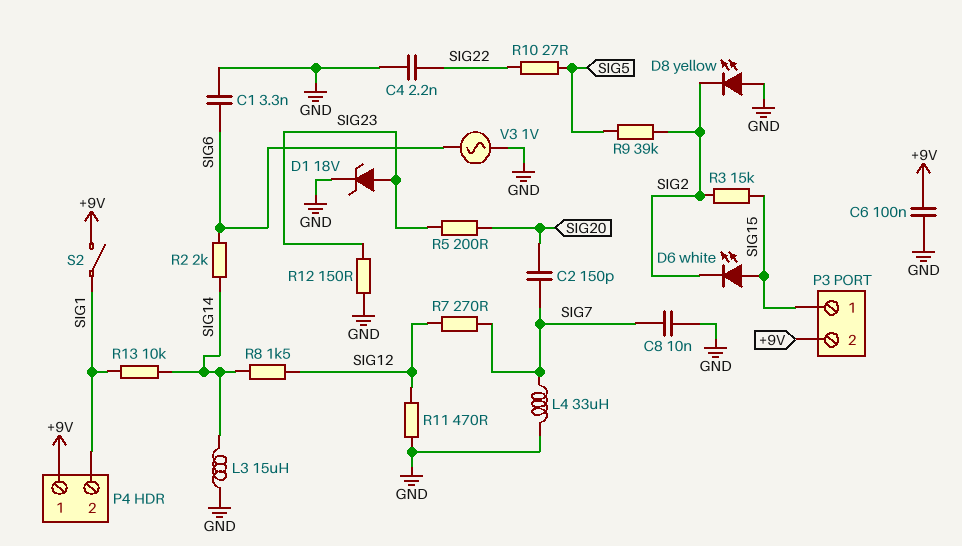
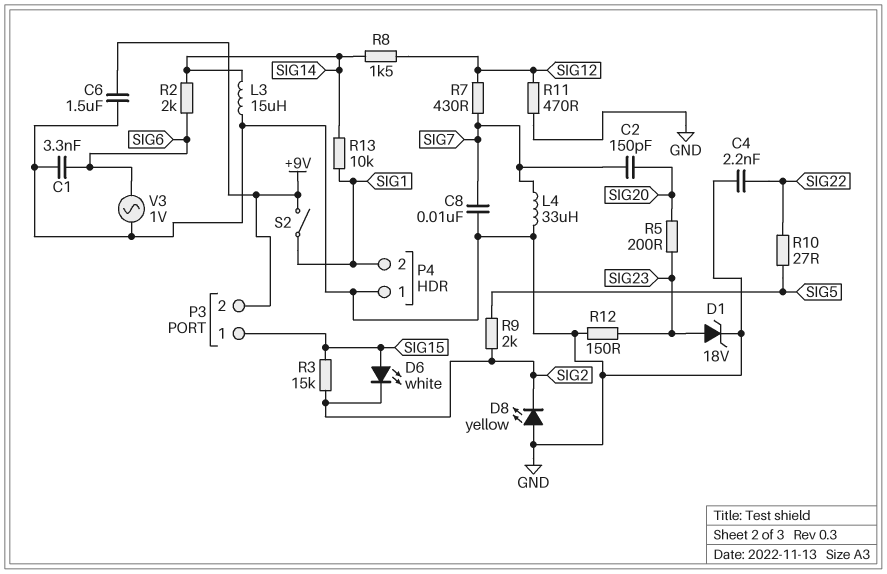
C6: 100nF (+9V, GND) -> 1.5uF (+9V, GND)
P4 pin 1: +9V -> GND
R7: 270 (SIG7, SIG12) -> 430 (SIG7, SIG12)
R9: 39k (SIG2, SIG5) -> 2k (SIG2, SIG5)

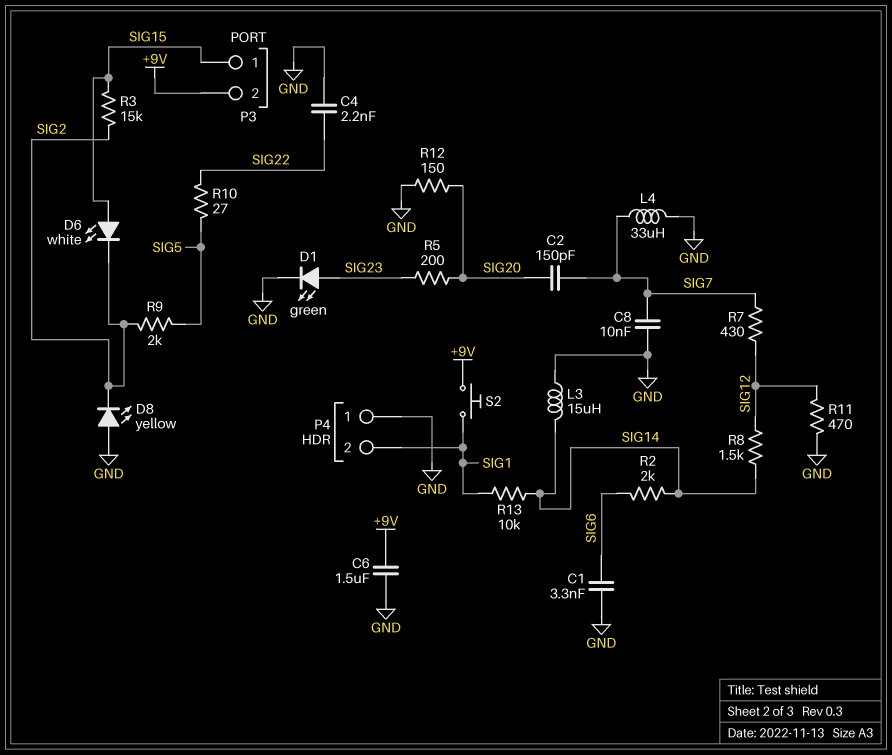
D1: zener 18V (A SIG23, K GND) -> LED green (A SIG23, K GND)
R12: 150 (GND, SIG23) -> 150 (GND, SIG20)
S2: switch (+9V, SIG1) -> button (+9V, SIG1)
V3: AC 1V (GND, SIG6) -> none

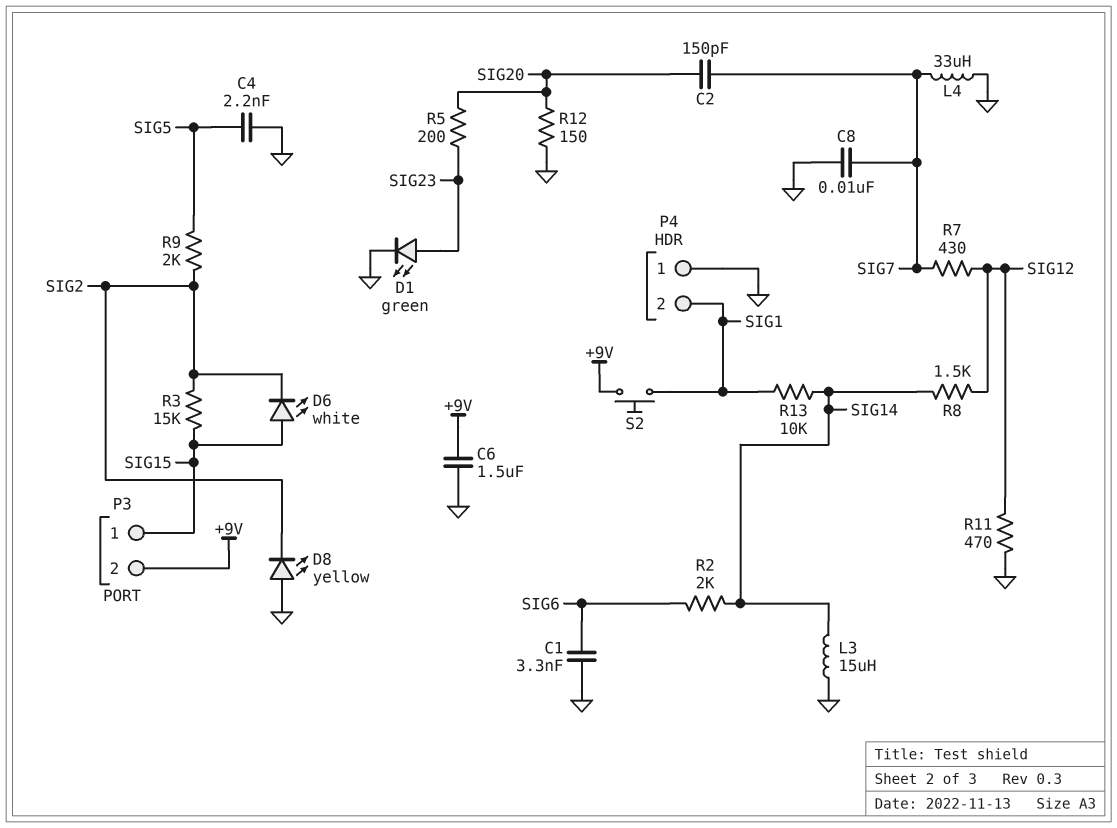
C4: 2.2nF (GND, SIG22) -> 2.2nF (GND, SIG5)
R10: 27 (SIG5, SIG22) -> none

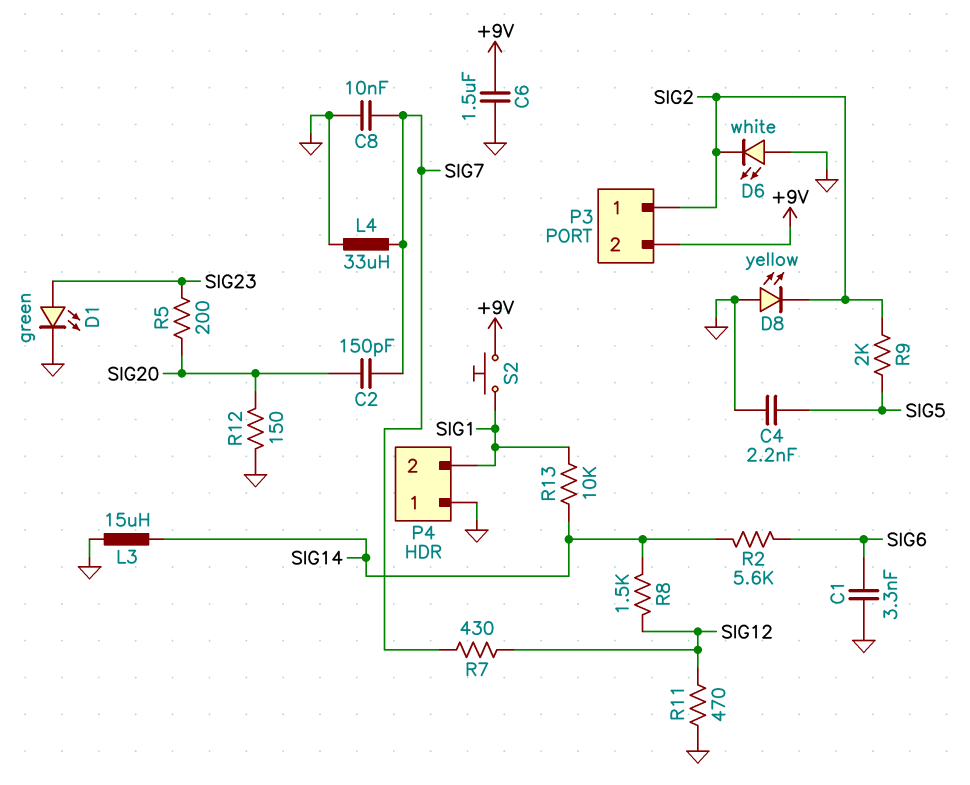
D6: LED white (A SIG15, K SIG2) -> LED white (A GND, K SIG2)
P3 pin 1: SIG15 -> SIG2
R2: 2k (SIG6, SIG14) -> 5.6k (SIG6, SIG14)
R3: 15k (SIG2, SIG15) -> none

